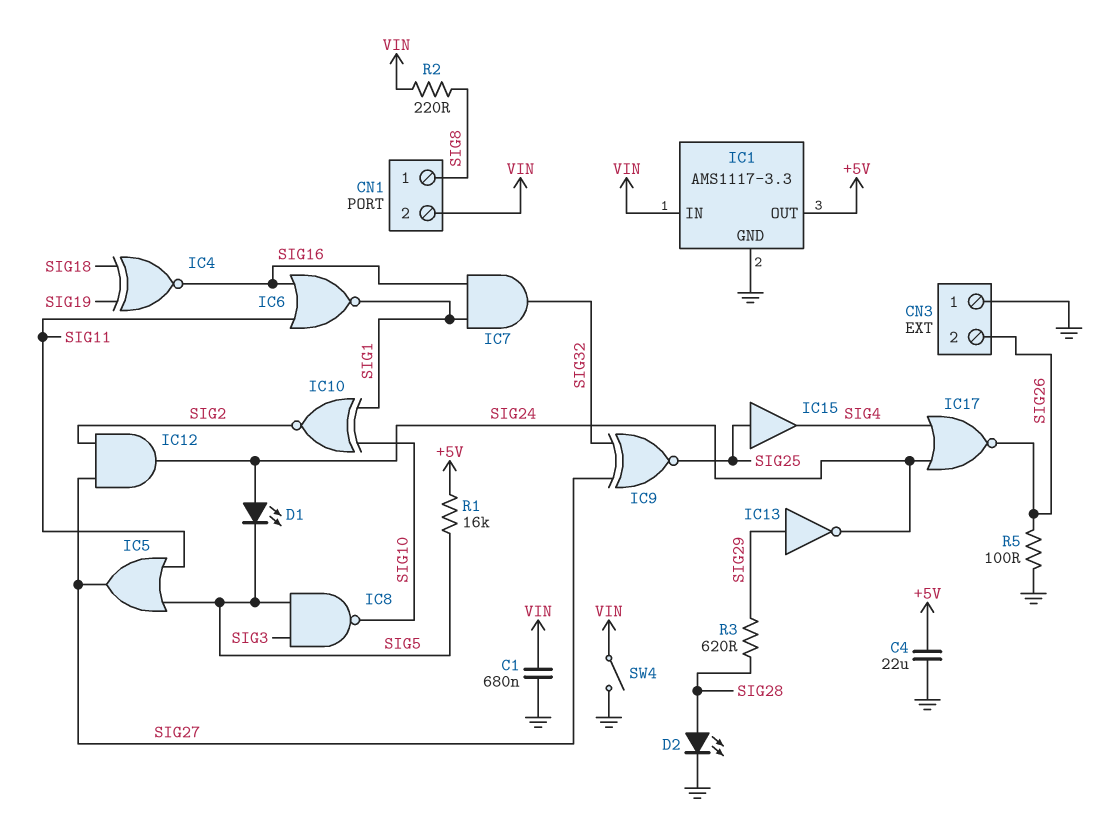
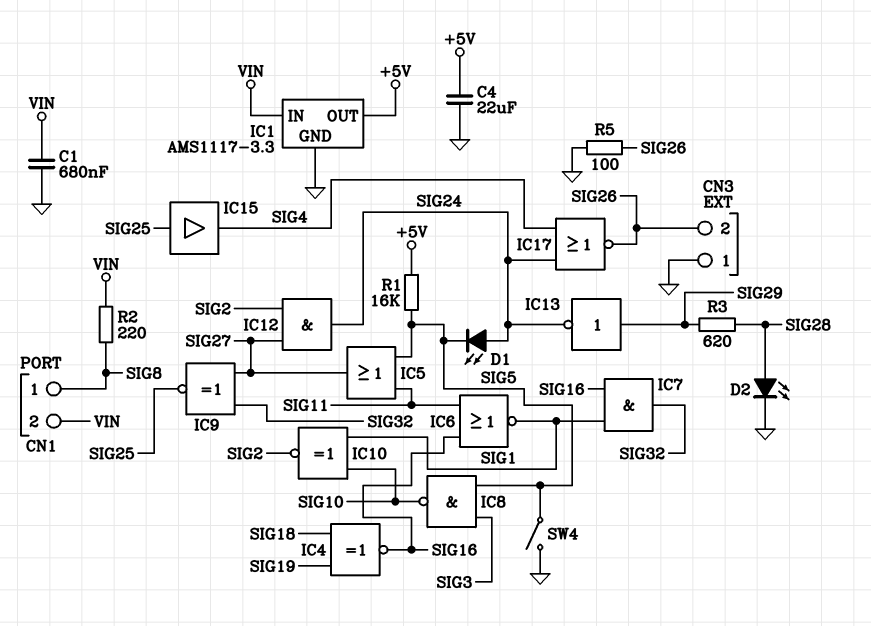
SW4: switch (GND, VIN) -> switch (GND, SIG5)

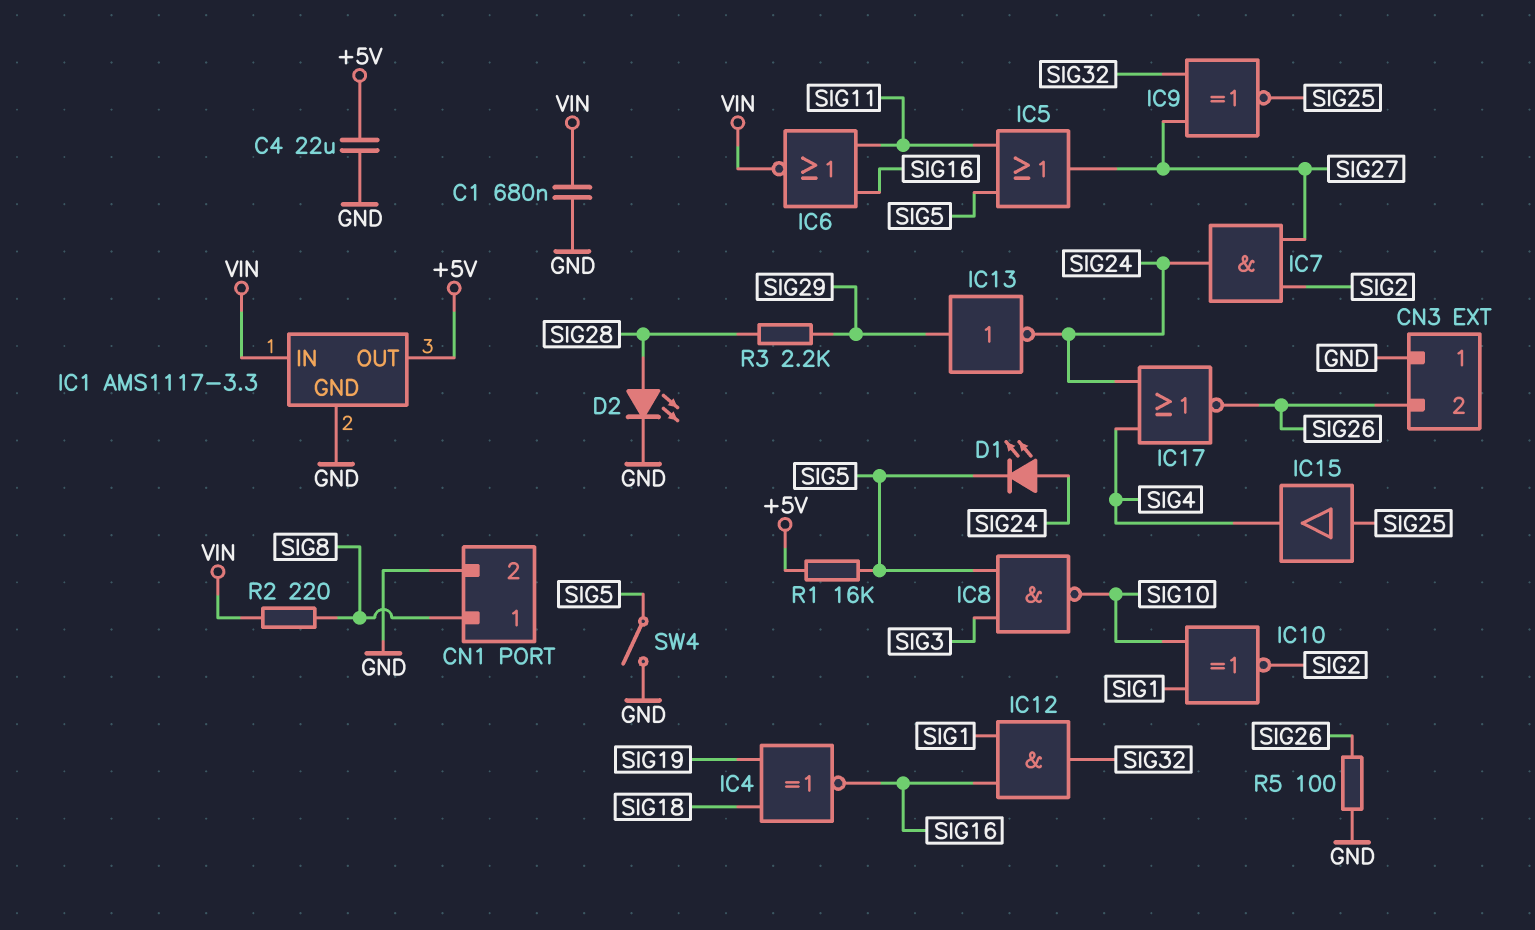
CN1 pin 2: VIN -> GND
IC6: NOR (in SIG11, in SIG16, out SIG1) -> NOR (in SIG11, in SIG16, out VIN)
IC7: AND (in SIG1, in SIG16, out SIG32) -> AND (in SIG2, in SIG27, out SIG24)
IC12: AND (in SIG2, in SIG27, out SIG24) -> AND (in SIG1, in SIG16, out SIG32)
R3: 620 (SIG28, SIG29) -> 2.2k (SIG28, SIG29)

